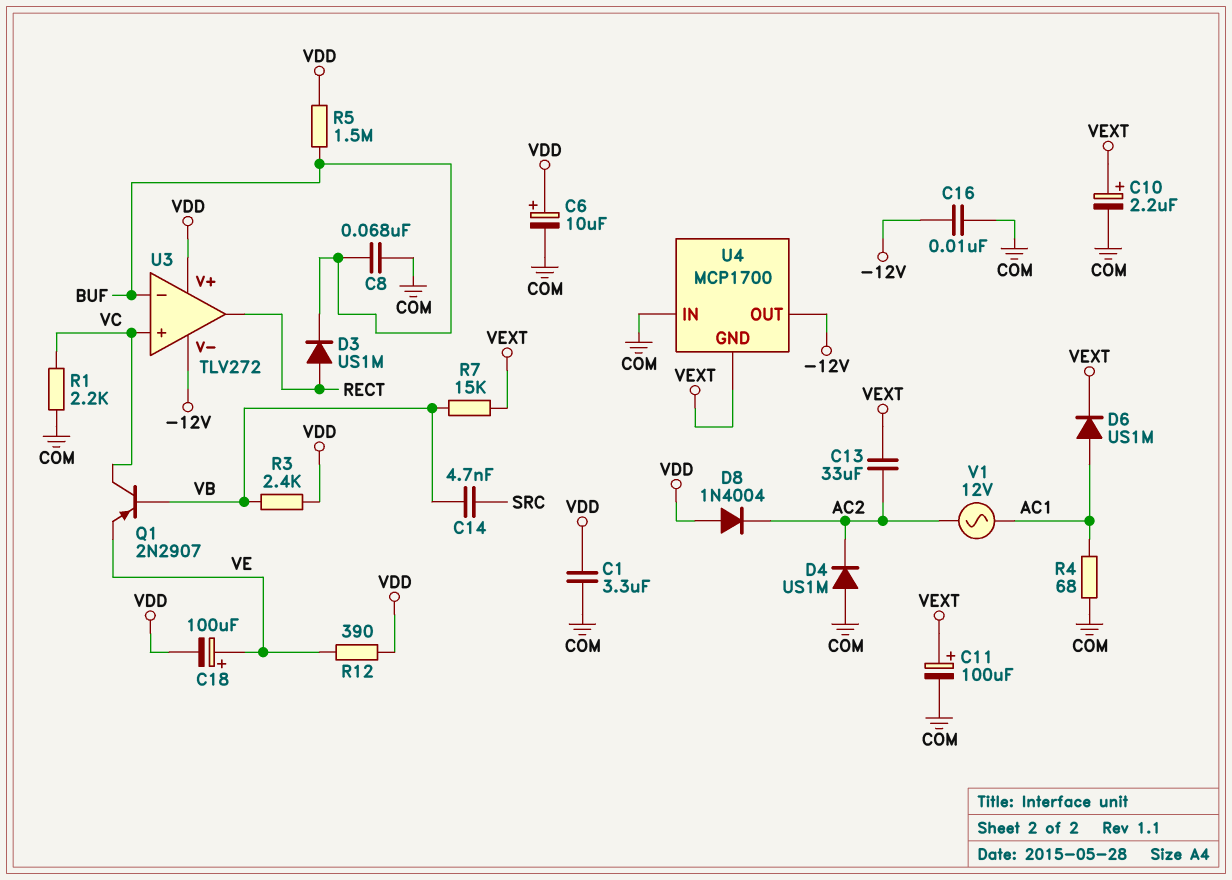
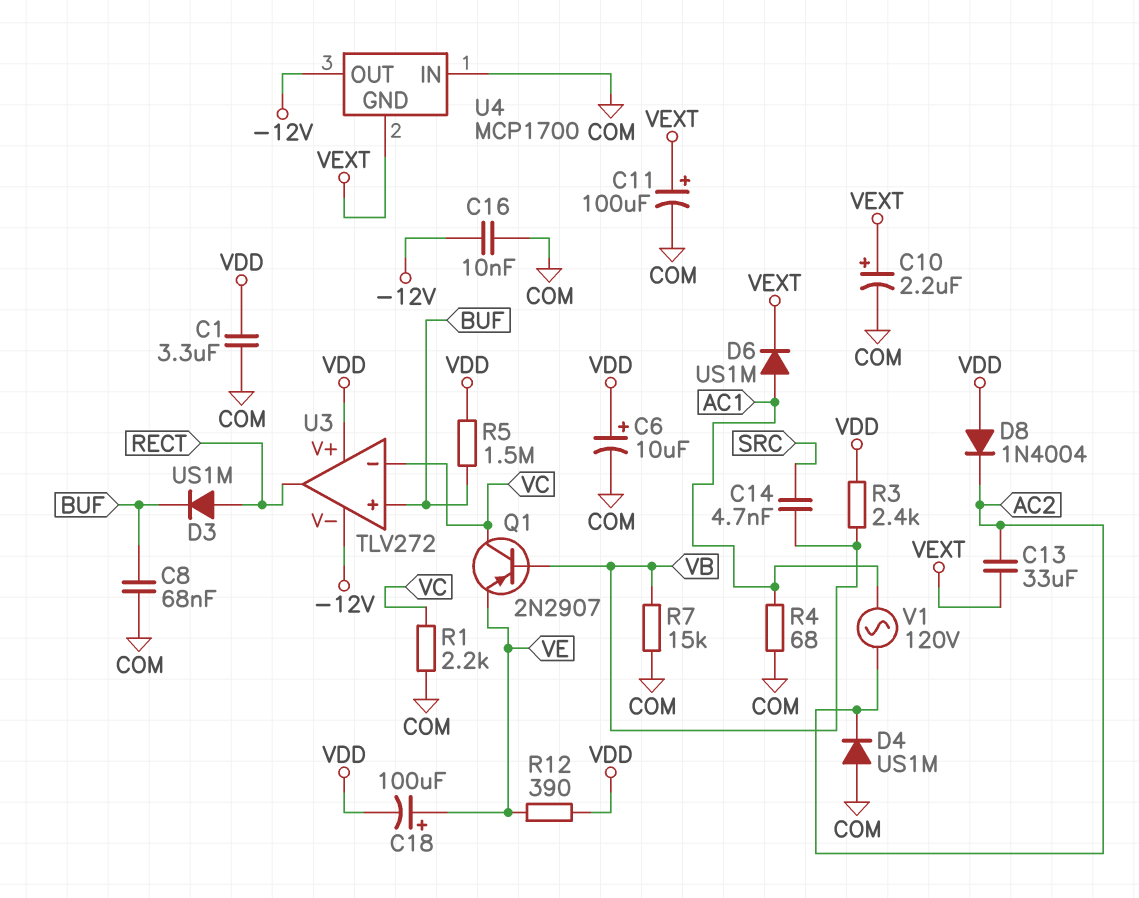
R7: 15k (VB, VEXT) -> 15k (COM, VB)
U3 pin in+: VC -> BUF
U3 pin in-: BUF -> VC
V1: AC 12V (AC1, AC2) -> AC 120V (AC1, AC2)

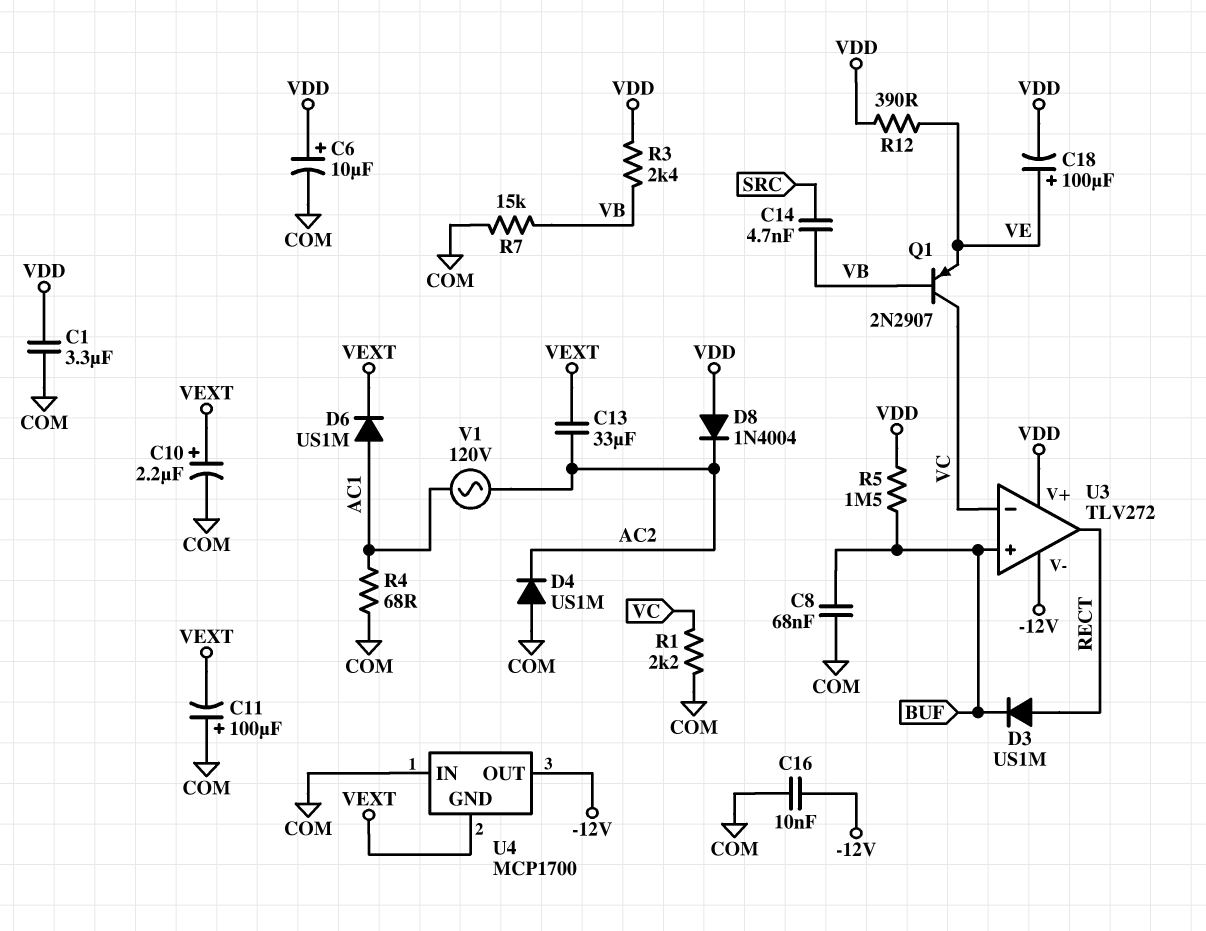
C11: 100uF (plus VEXT, minus COM) -> 100uF (plus COM, minus VEXT)

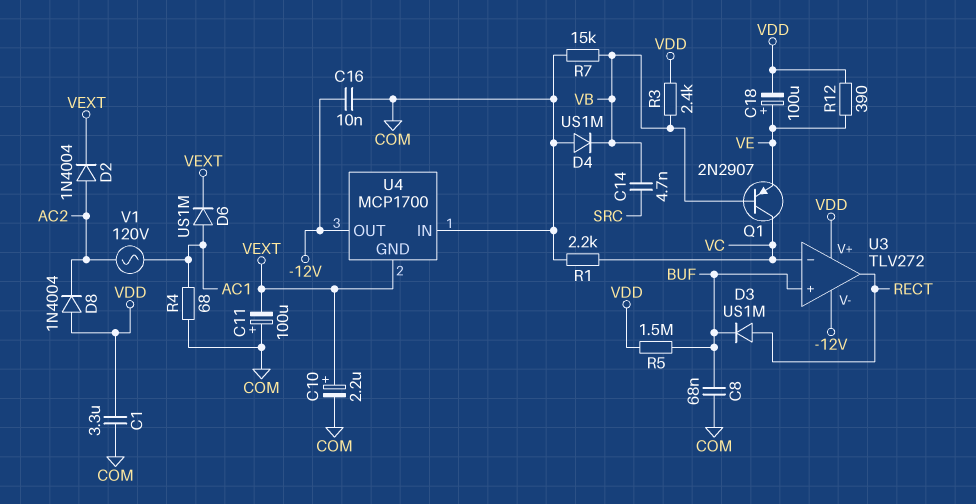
C6: 10uF (plus VDD, minus COM) -> none
C13: 33uF (AC2, VEXT) -> none
D2: none -> diode 1N4004 (A AC2, K VEXT)
D4: diode US1M (A COM, K AC2) -> diode US1M (A COM, K VB)

